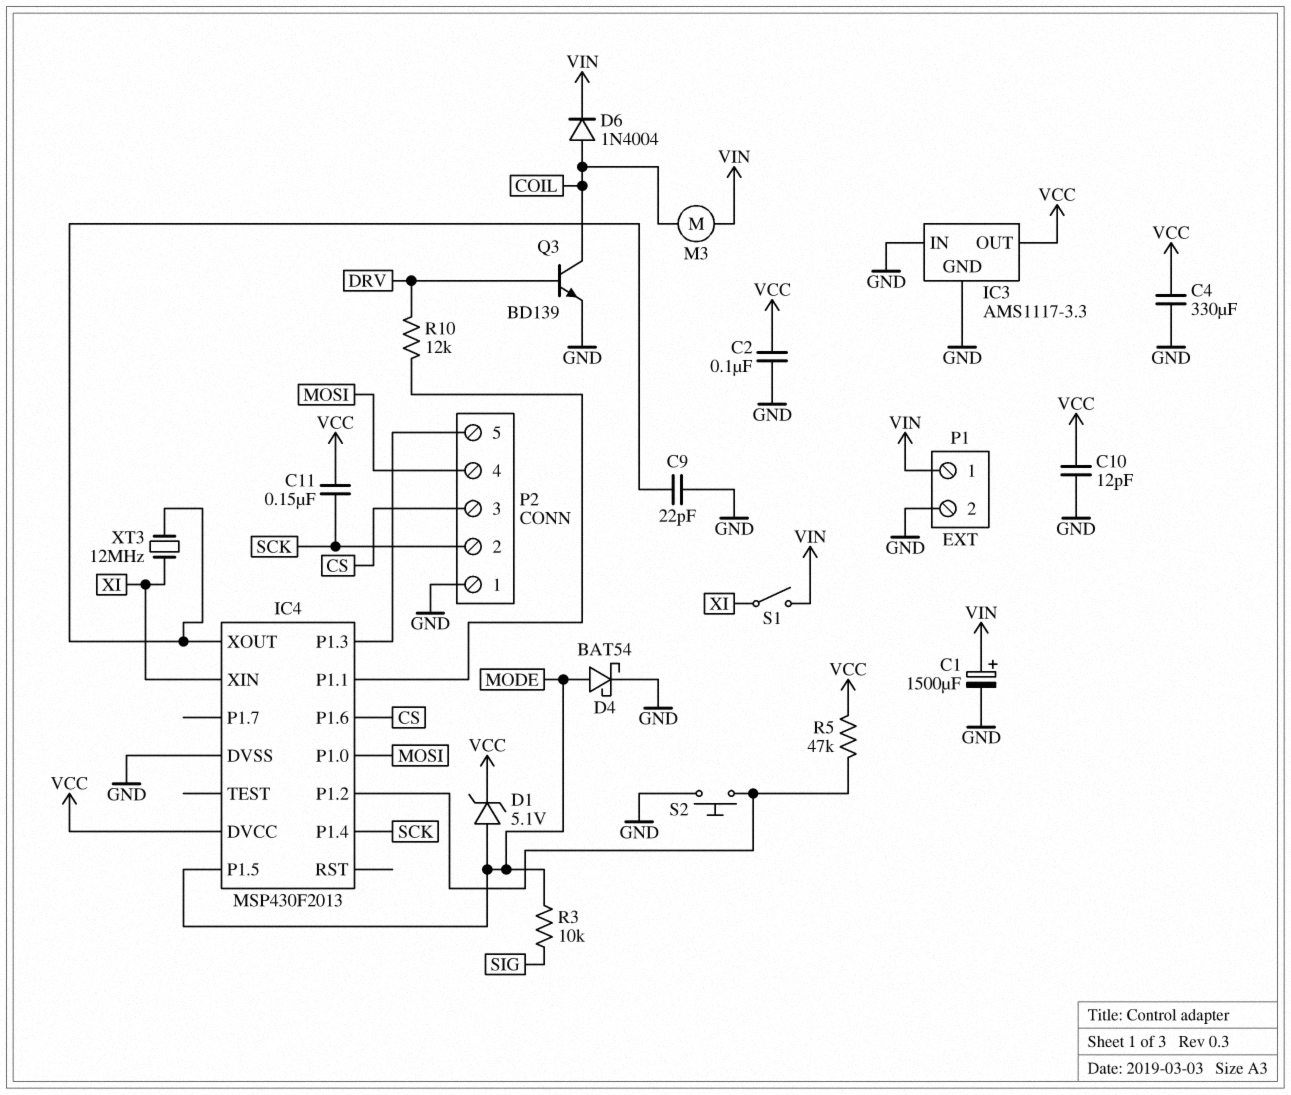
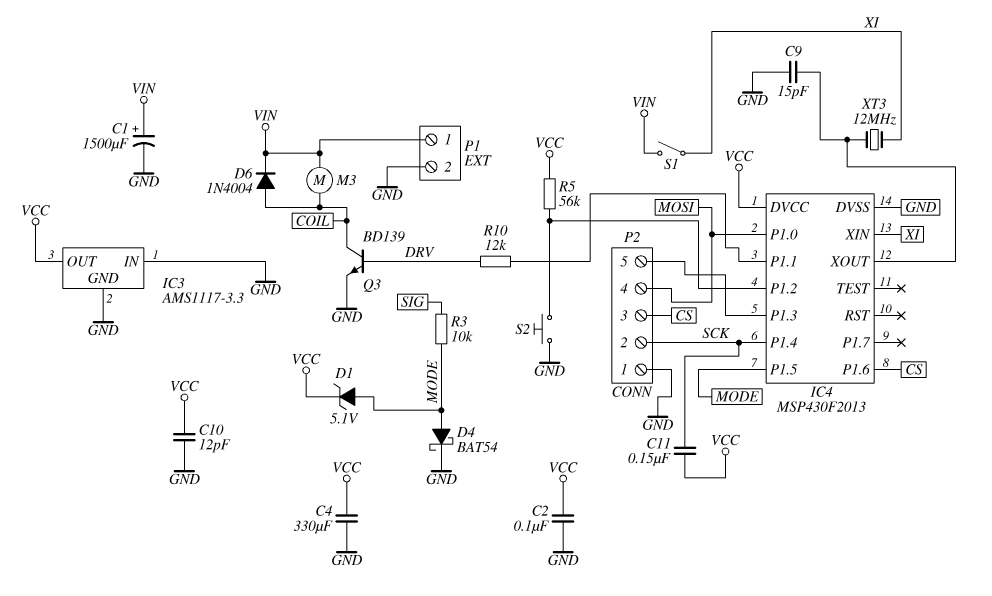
C9: 22pF (GND, IC4/XOUT) -> 15pF (GND, IC4/XOUT)
R5: 47k (IC4/P1.2, VCC) -> 56k (IC4/P1.2, VCC)

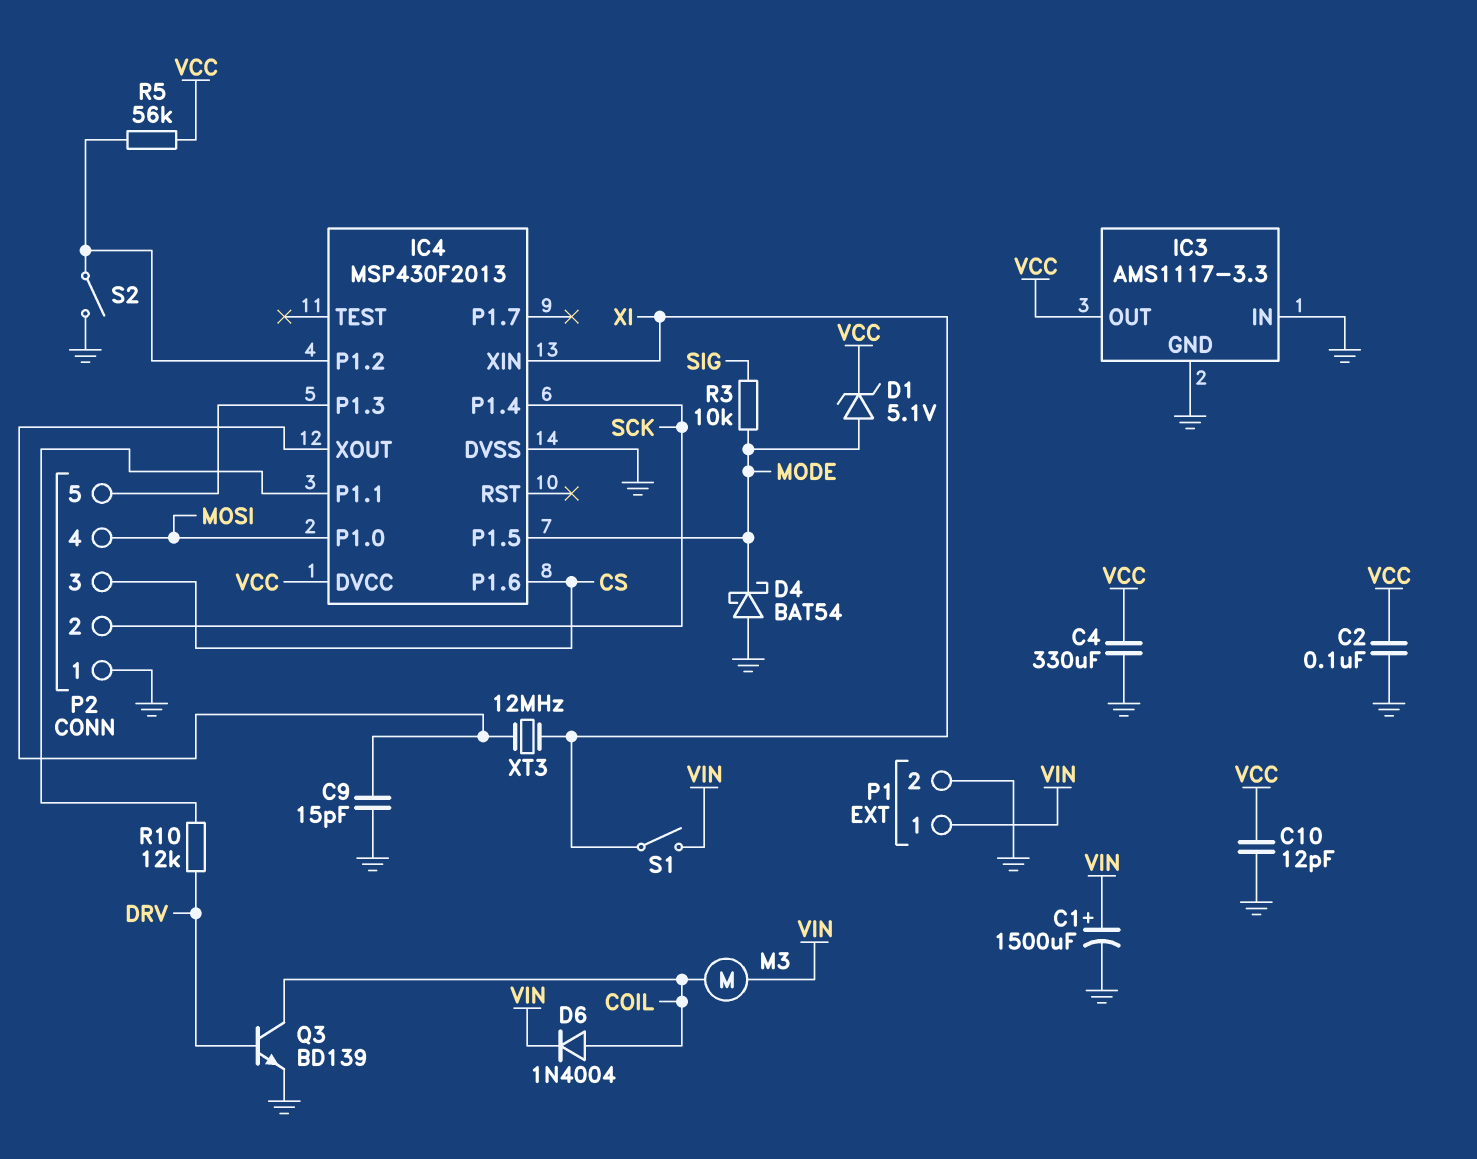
C11: 150nF (SCK, VCC) -> none
D4: schottky BAT54 (A MODE, K GND) -> schottky BAT54 (A GND, K MODE)
S2: button (GND, IC4/P1.2) -> switch (GND, IC4/P1.2)

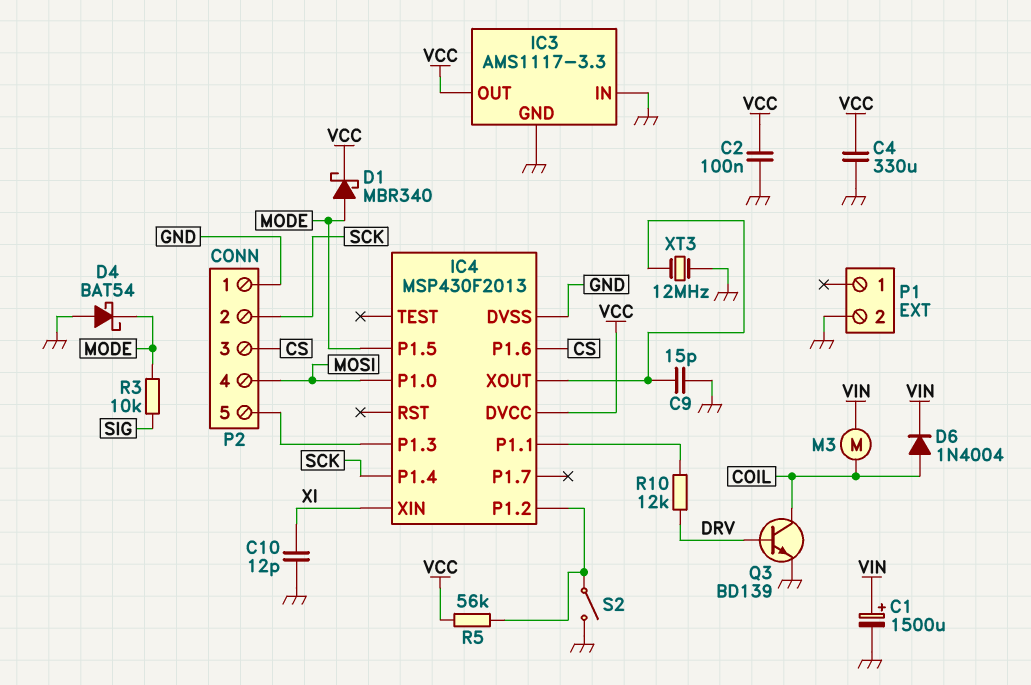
C10: 12pF (GND, VCC) -> 12pF (GND, XI)
D1: zener 5.1V (A MODE, K VCC) -> schottky MBR340 (A MODE, K VCC)
P1 pin 1: VIN -> none
S1: switch (VIN, XI) -> none
XT3: 12MHz (IC4/XOUT, XI) -> 12MHz (GND, IC4/XOUT)

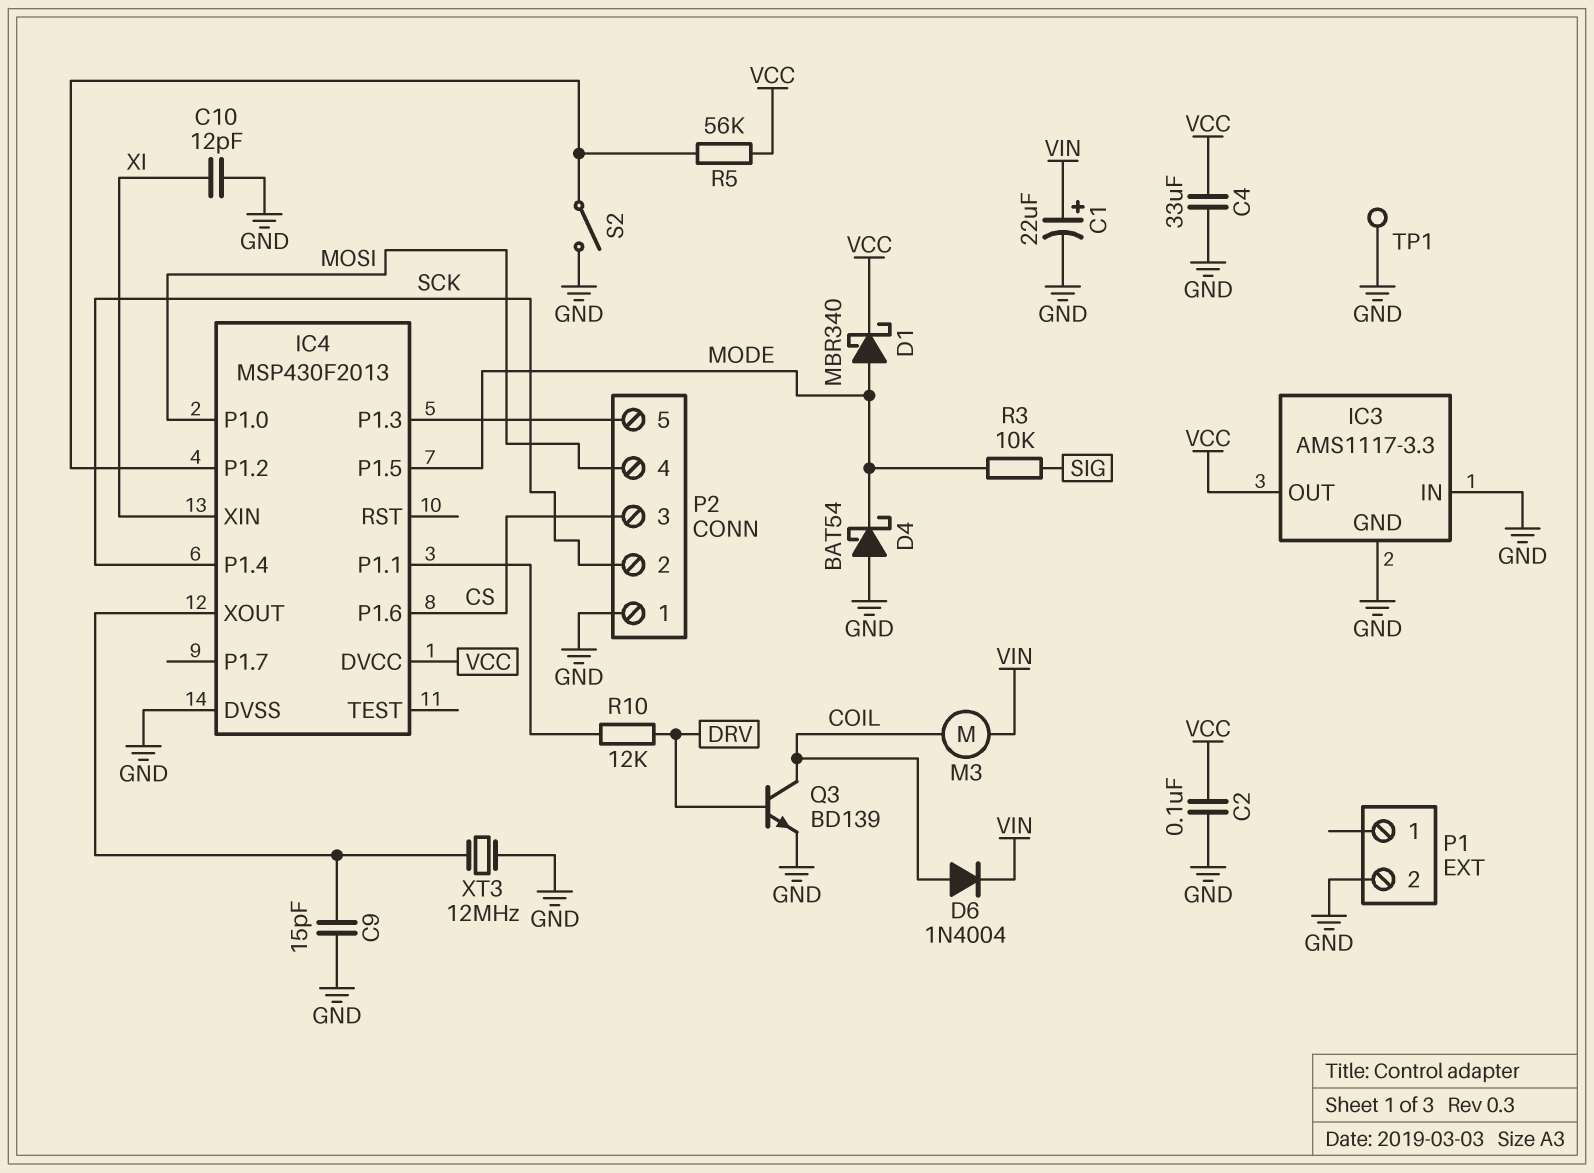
C1: 1500uF (plus VIN, minus GND) -> 22uF (plus VIN, minus GND)
C4: 330uF (GND, VCC) -> 33uF (GND, VCC)
TP1: none -> test point (GND)

